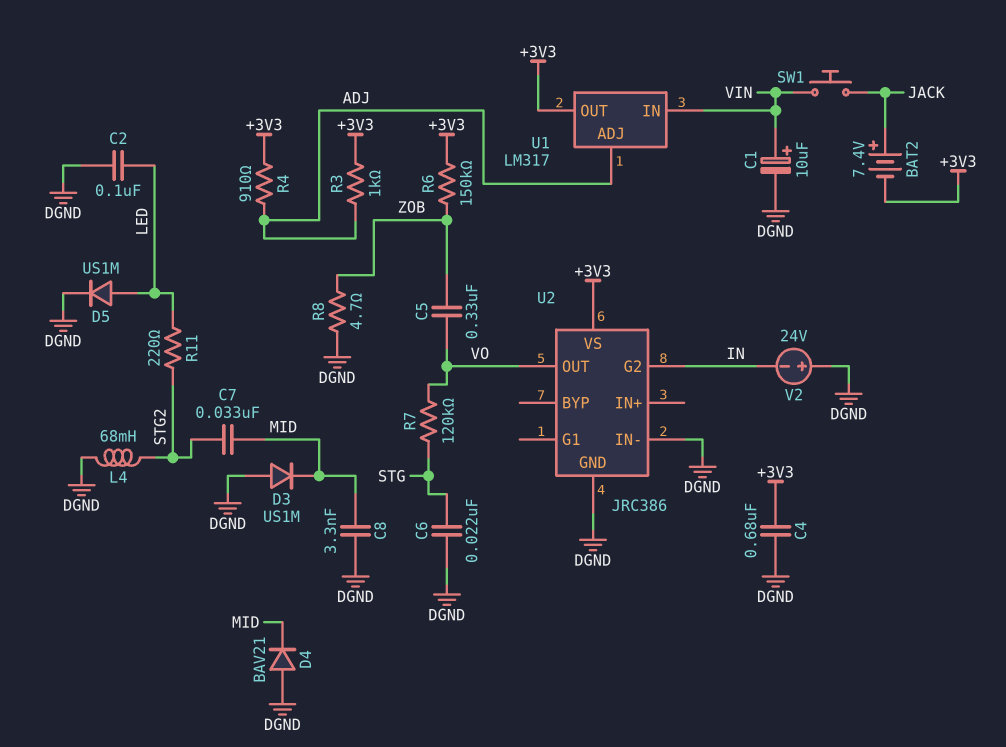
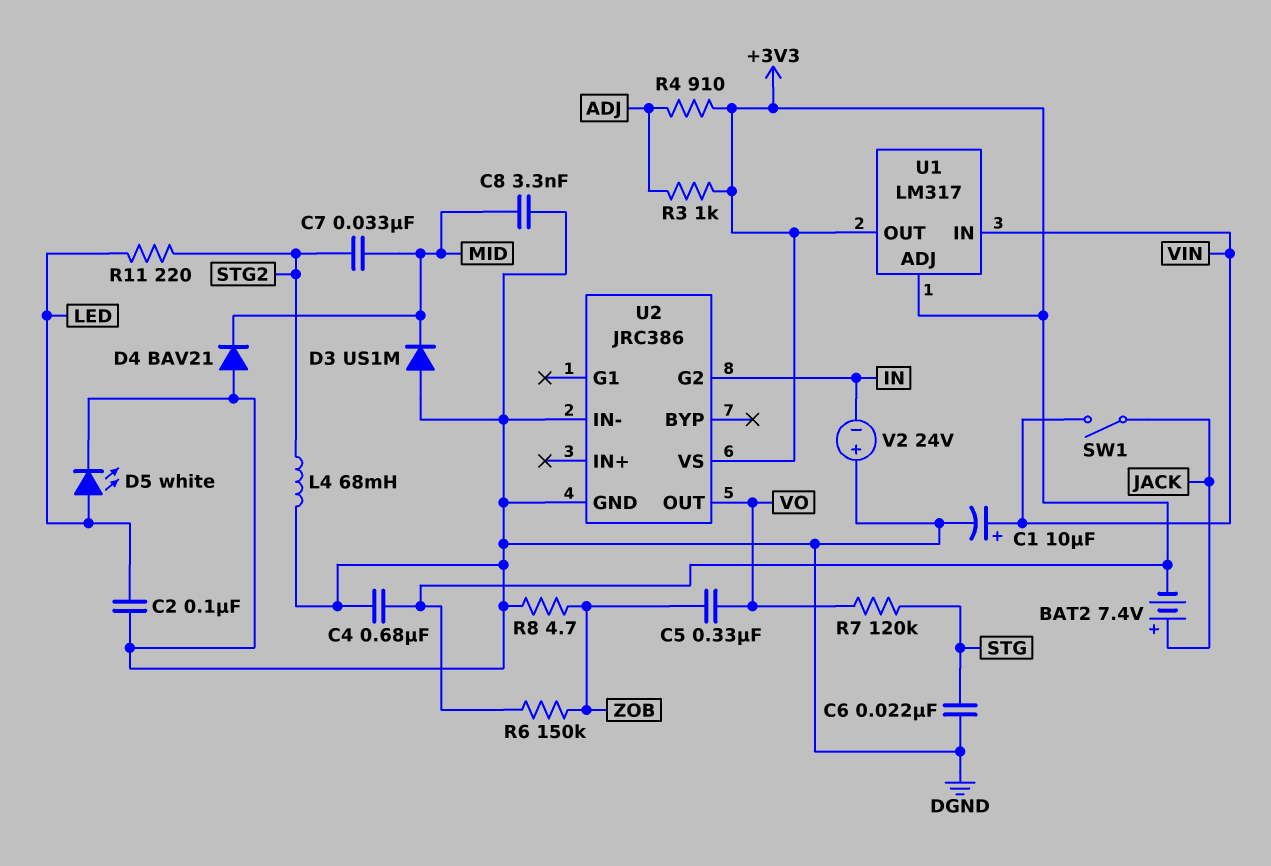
D5: diode US1M (A LED, K DGND) -> LED white (A LED, K DGND)
SW1: button (JACK, VIN) -> switch (JACK, VIN)
U1 pin ADJ: ADJ -> +3V3

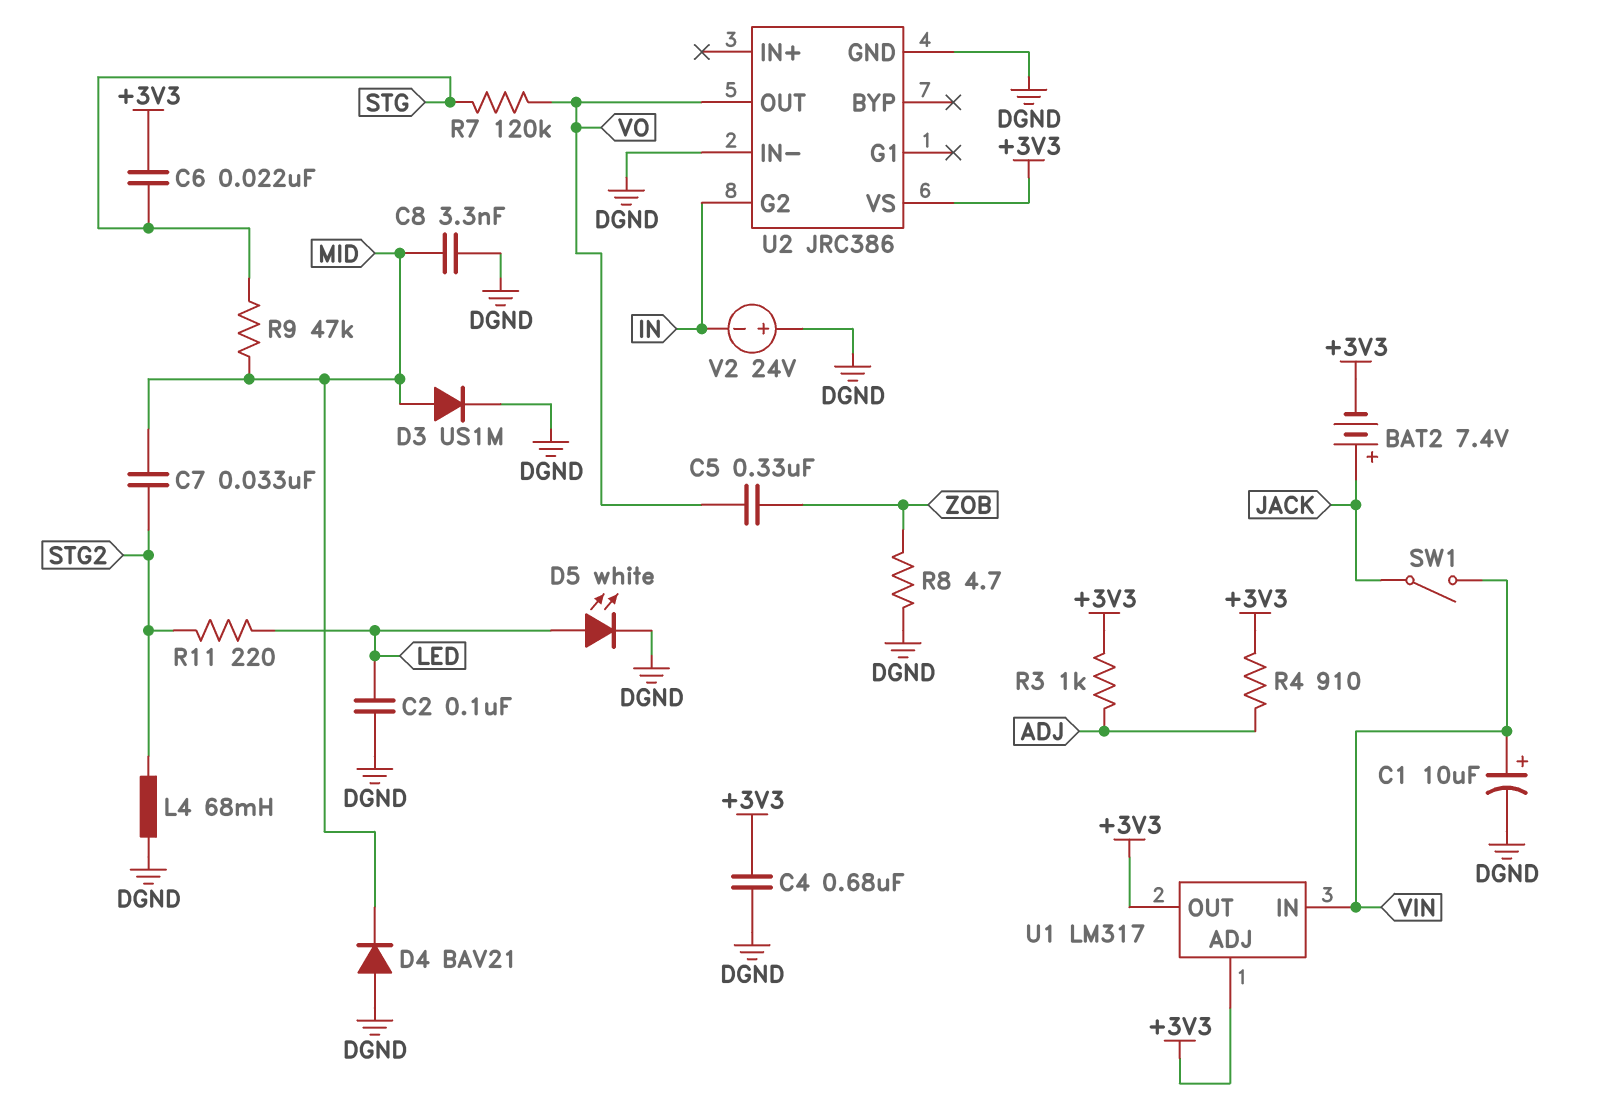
C6: 22nF (DGND, STG) -> 22nF (+3V3, STG)
D3: diode US1M (A DGND, K MID) -> diode US1M (A MID, K DGND)
R6: 150k (+3V3, ZOB) -> none
R9: none -> 47k (MID, STG)

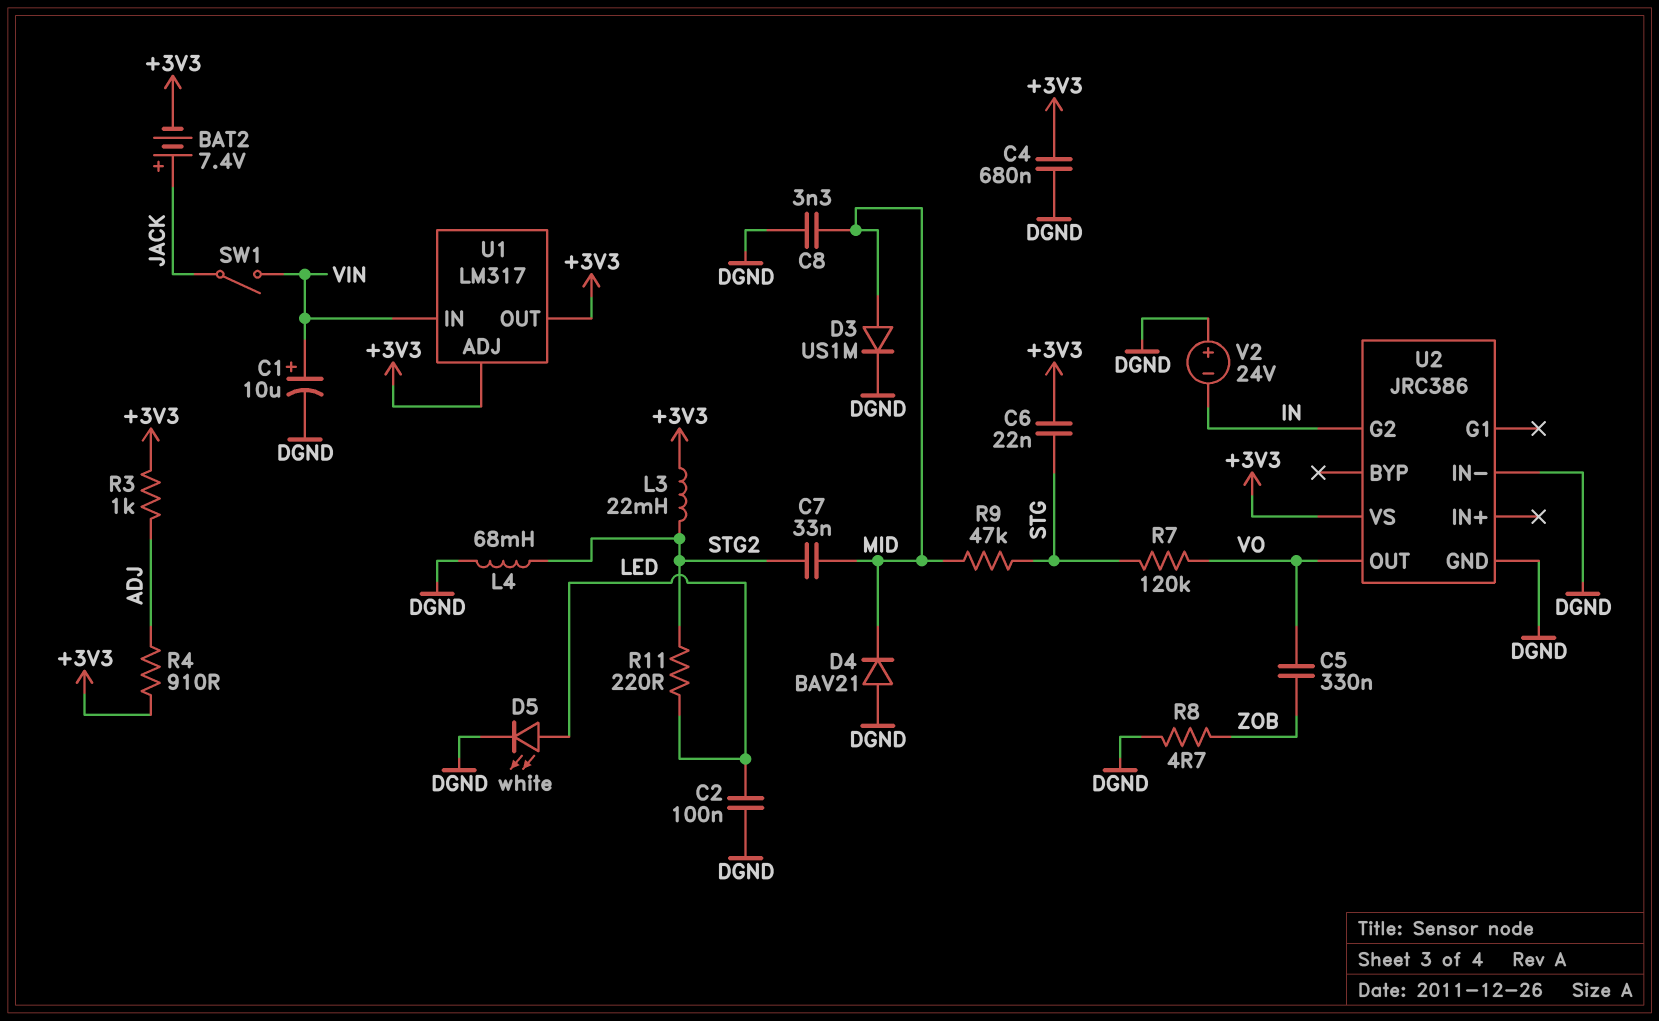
L3: none -> 22mH (+3V3, STG2)

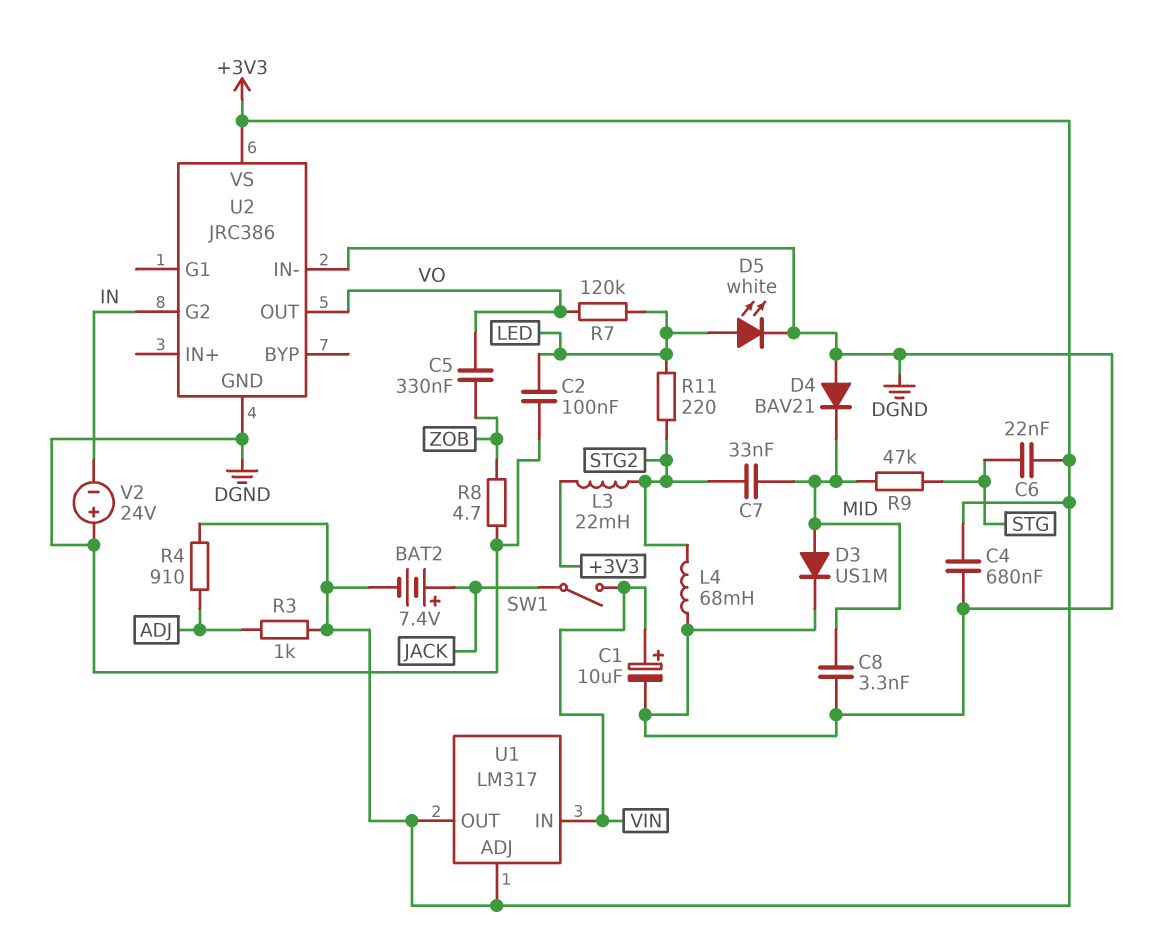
R7: 120k (STG, VO) -> 120k (LED, VO)

